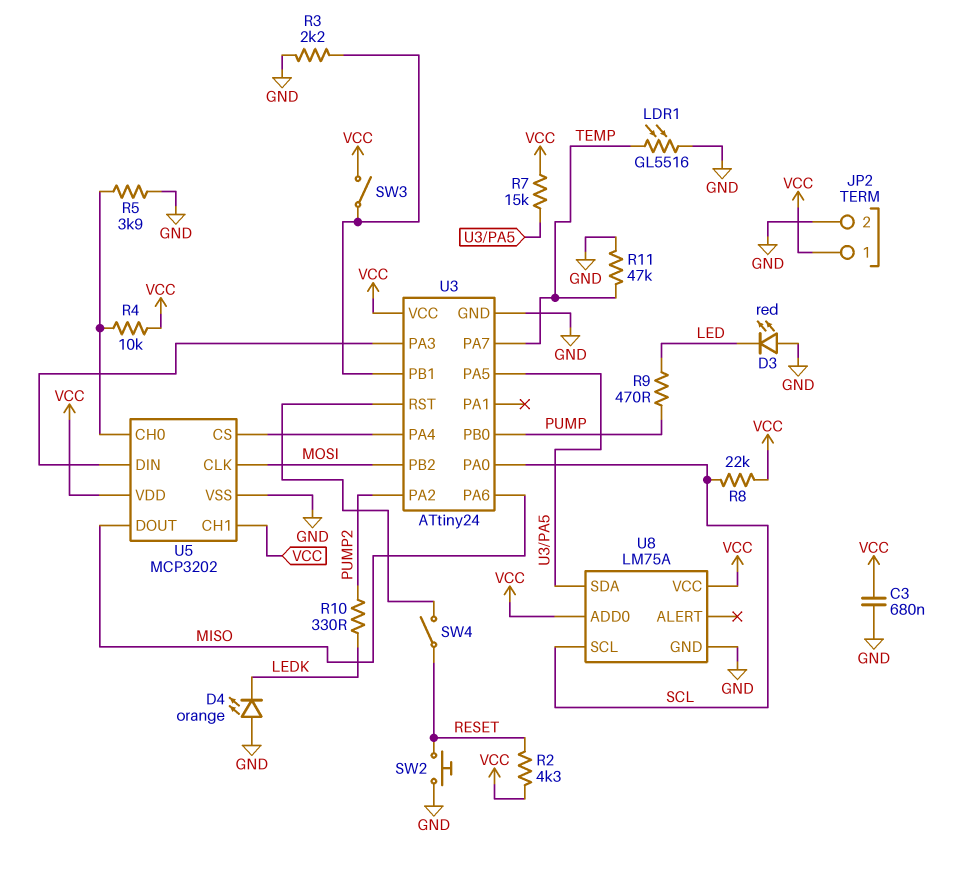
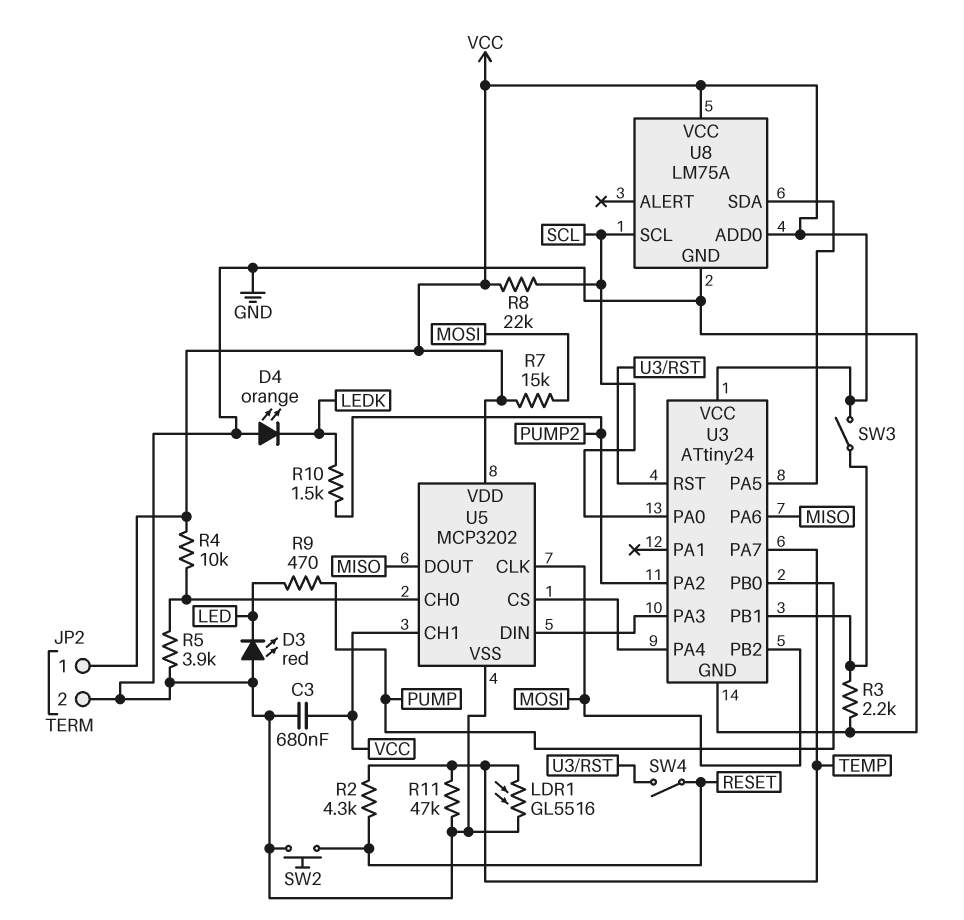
R2: 4.3k (RESET, VCC) -> 4.3k (RESET, TEMP)
R7: 15k (U3/PA5, VCC) -> 15k (MOSI, VCC)
R10: 330 (LEDK, PUMP2) -> 1.5k (LEDK, PUMP2)

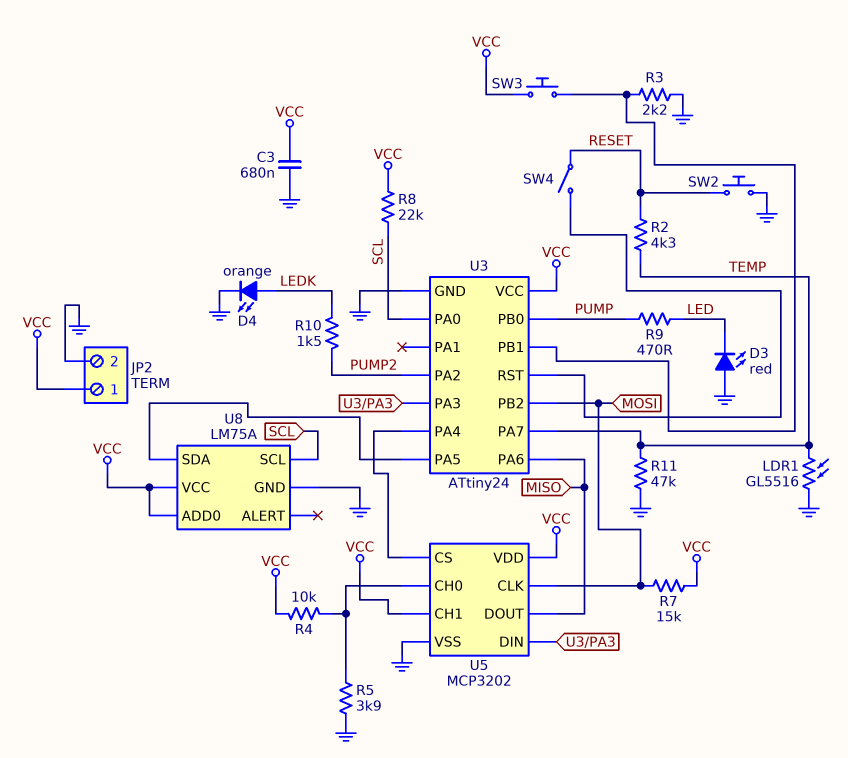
D4: LED orange (A GND, K LEDK) -> LED orange (A LEDK, K GND)
SW3: switch (U3/PB1, VCC) -> button (U3/PB1, VCC)

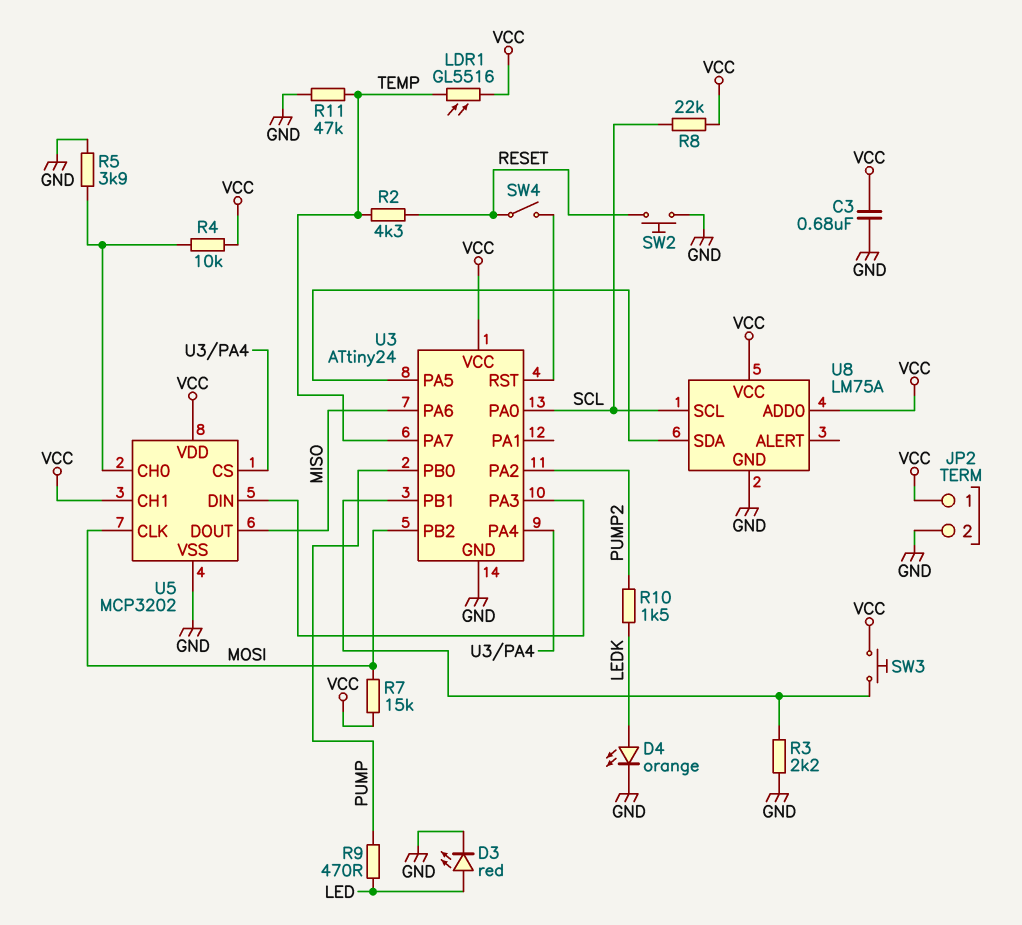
D3: LED red (A GND, K LED) -> LED red (A LED, K GND)
LDR1: GL5516 (GND, TEMP) -> GL5516 (TEMP, VCC)

